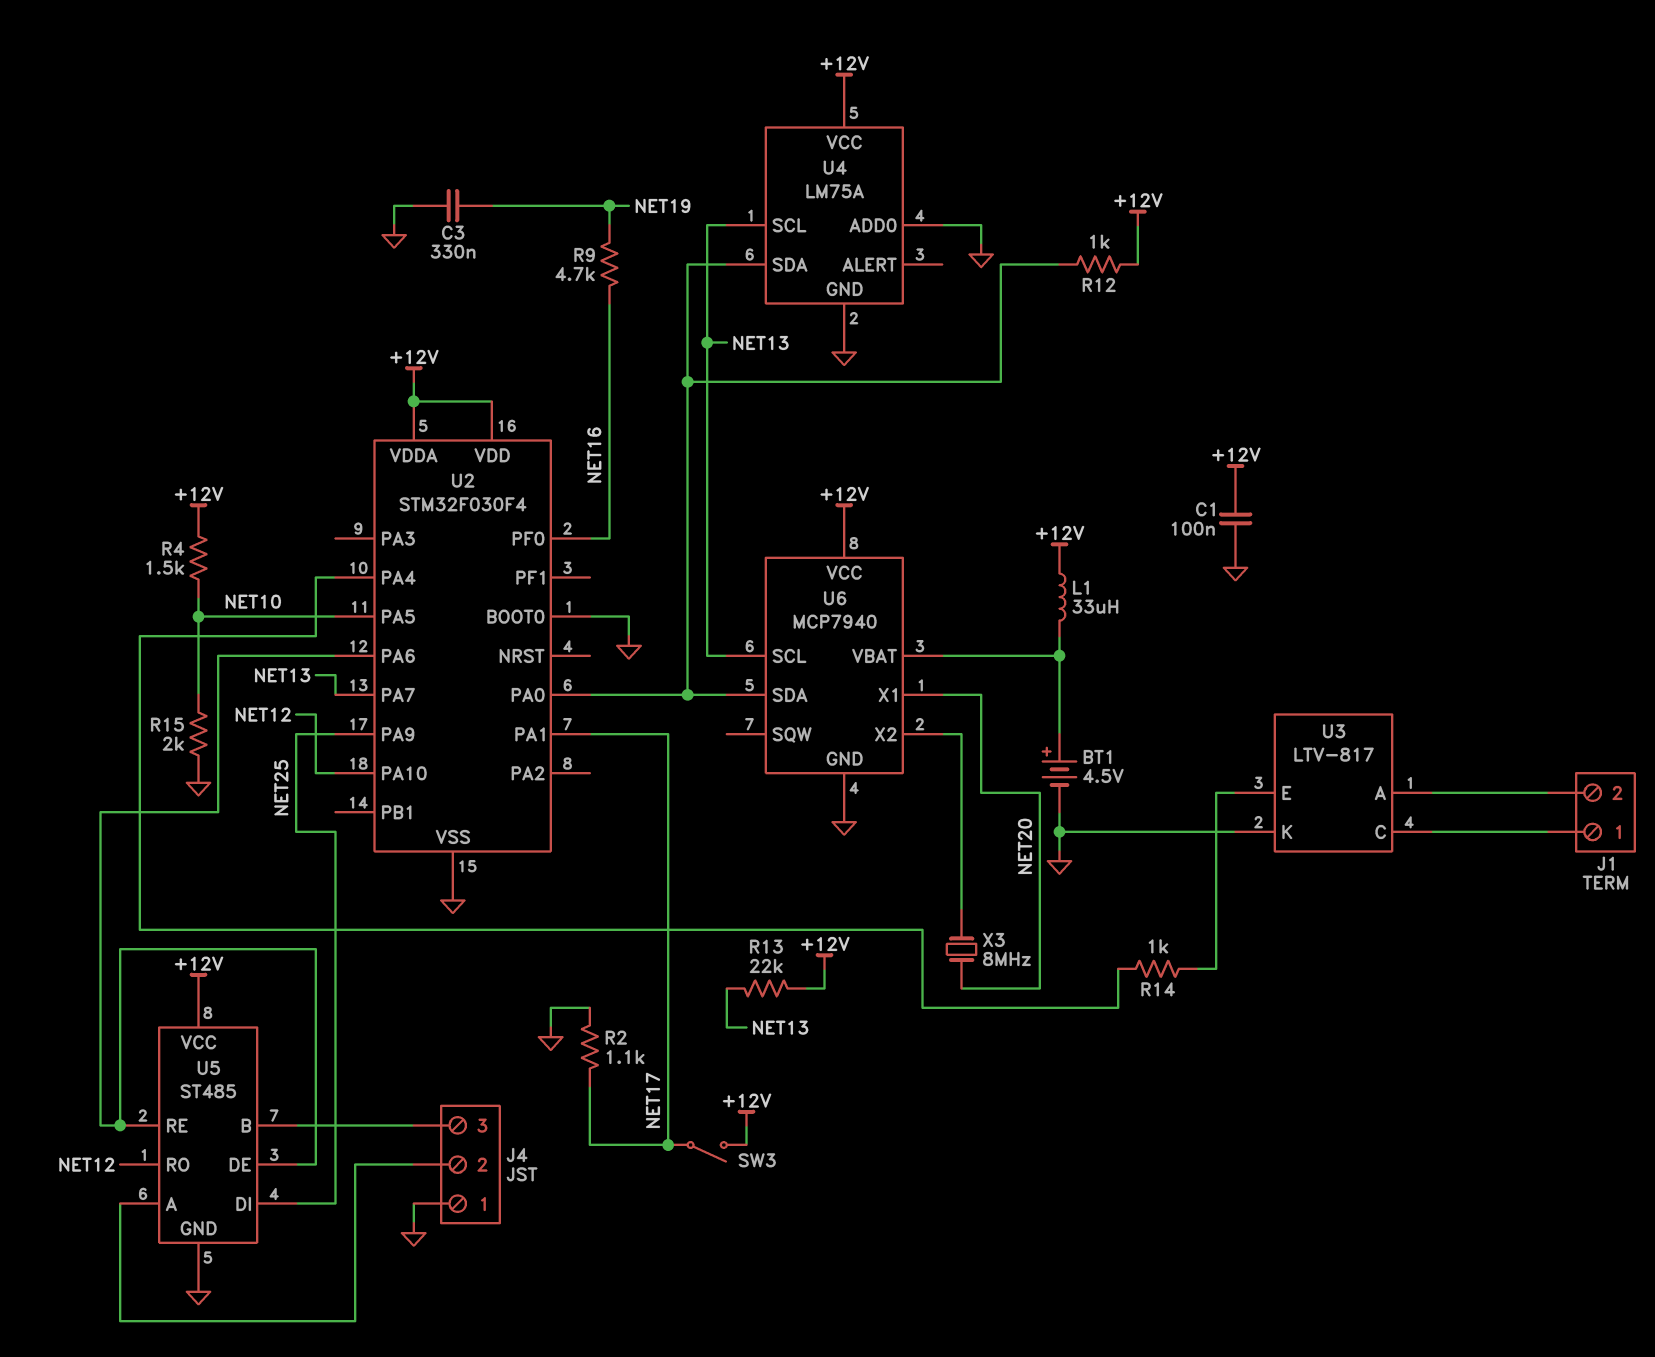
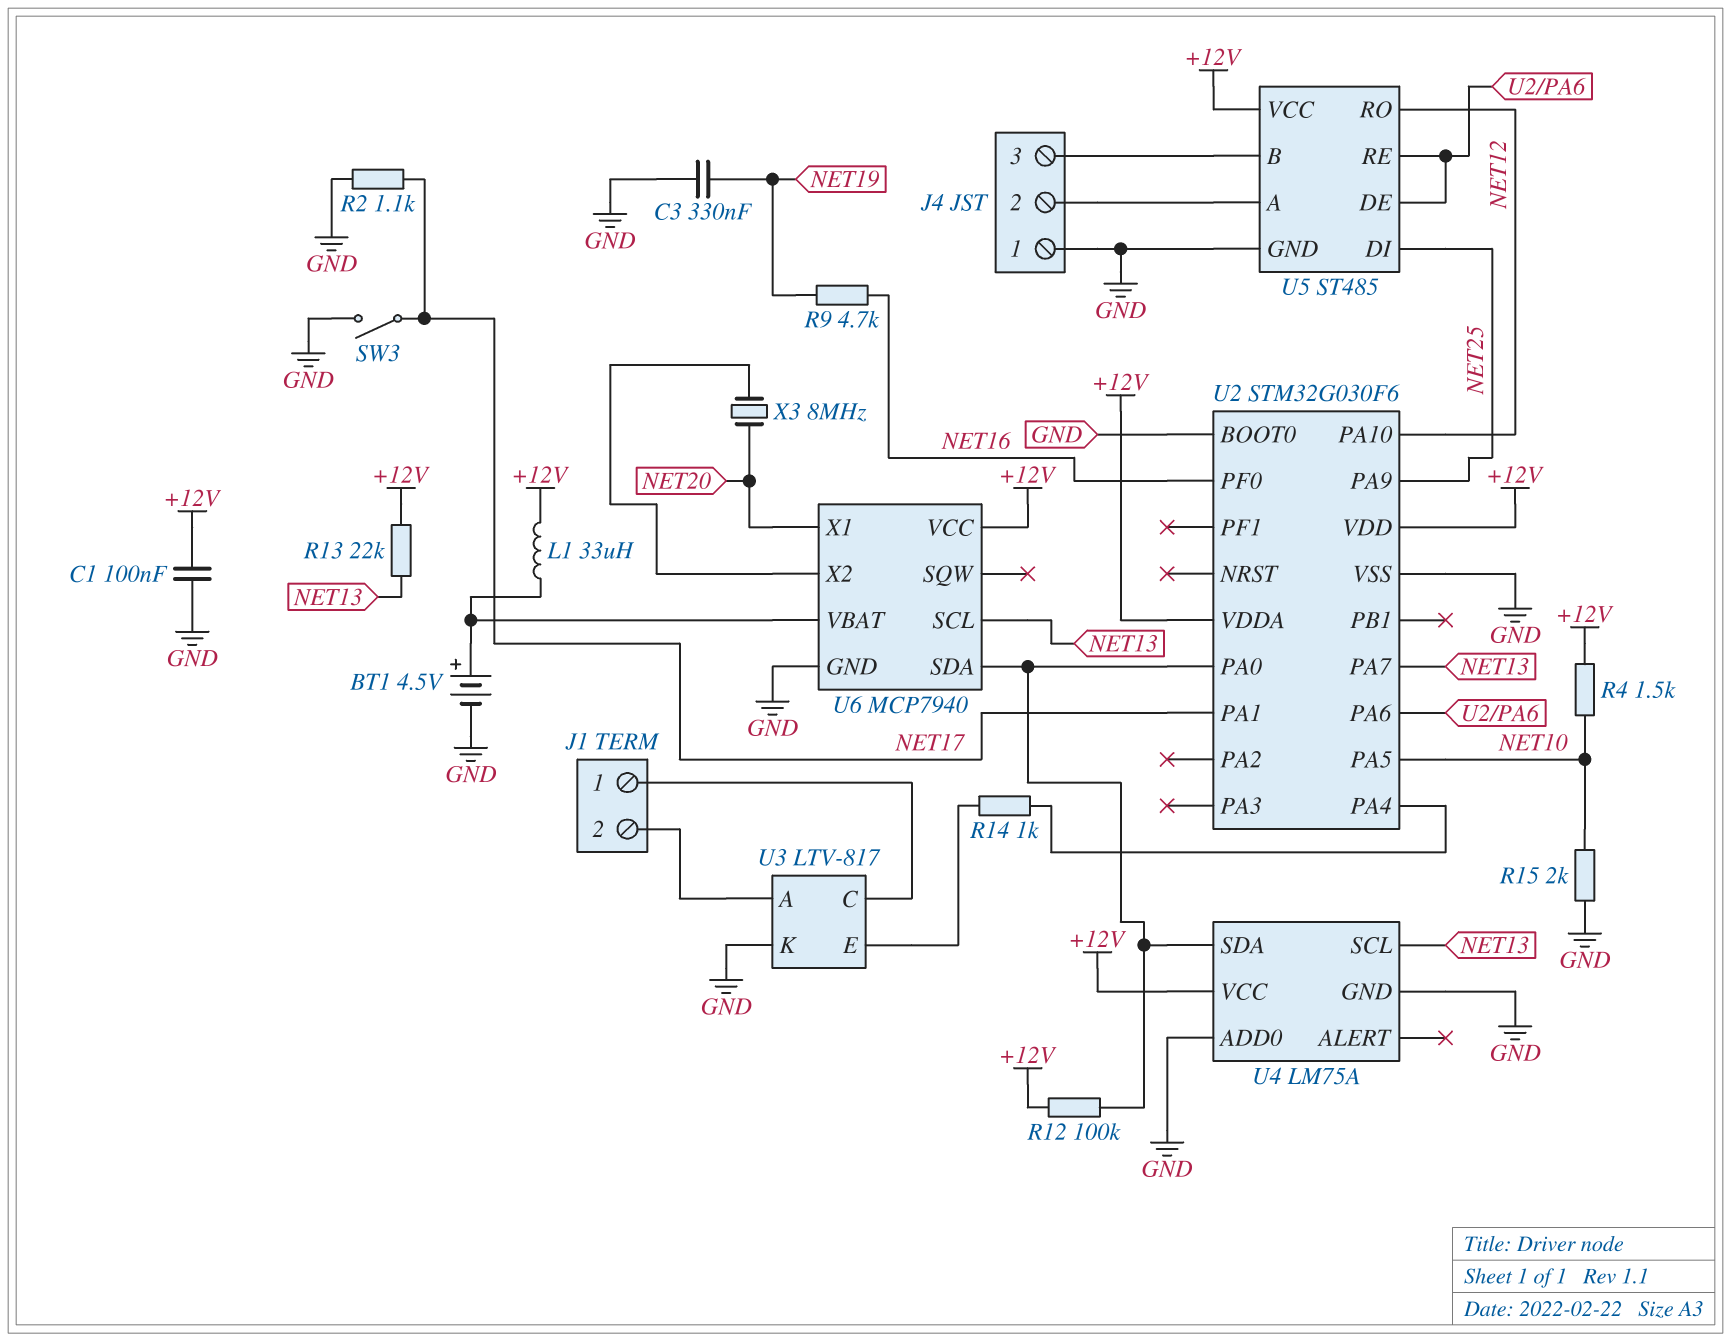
R12: 1k (+12V, U2/PA0) -> 100k (+12V, U2/PA0)
SW3: switch (+12V, NET17) -> switch (GND, NET17)
U2: STM32F030F4 -> STM32G030F6

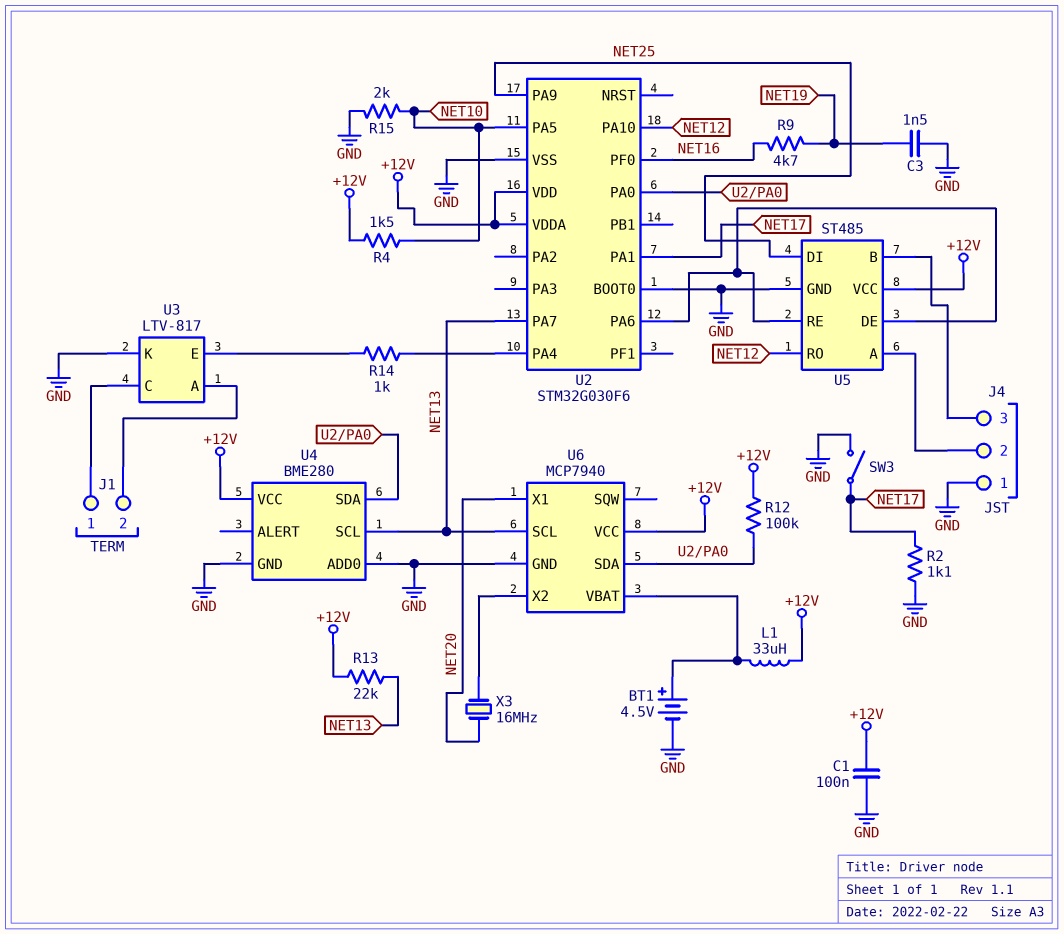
C3: 330nF (GND, NET19) -> 1.5nF (GND, NET19)
U4: LM75A -> BME280
X3: 8MHz (NET20, U6/X2) -> 16MHz (NET20, U6/X2)

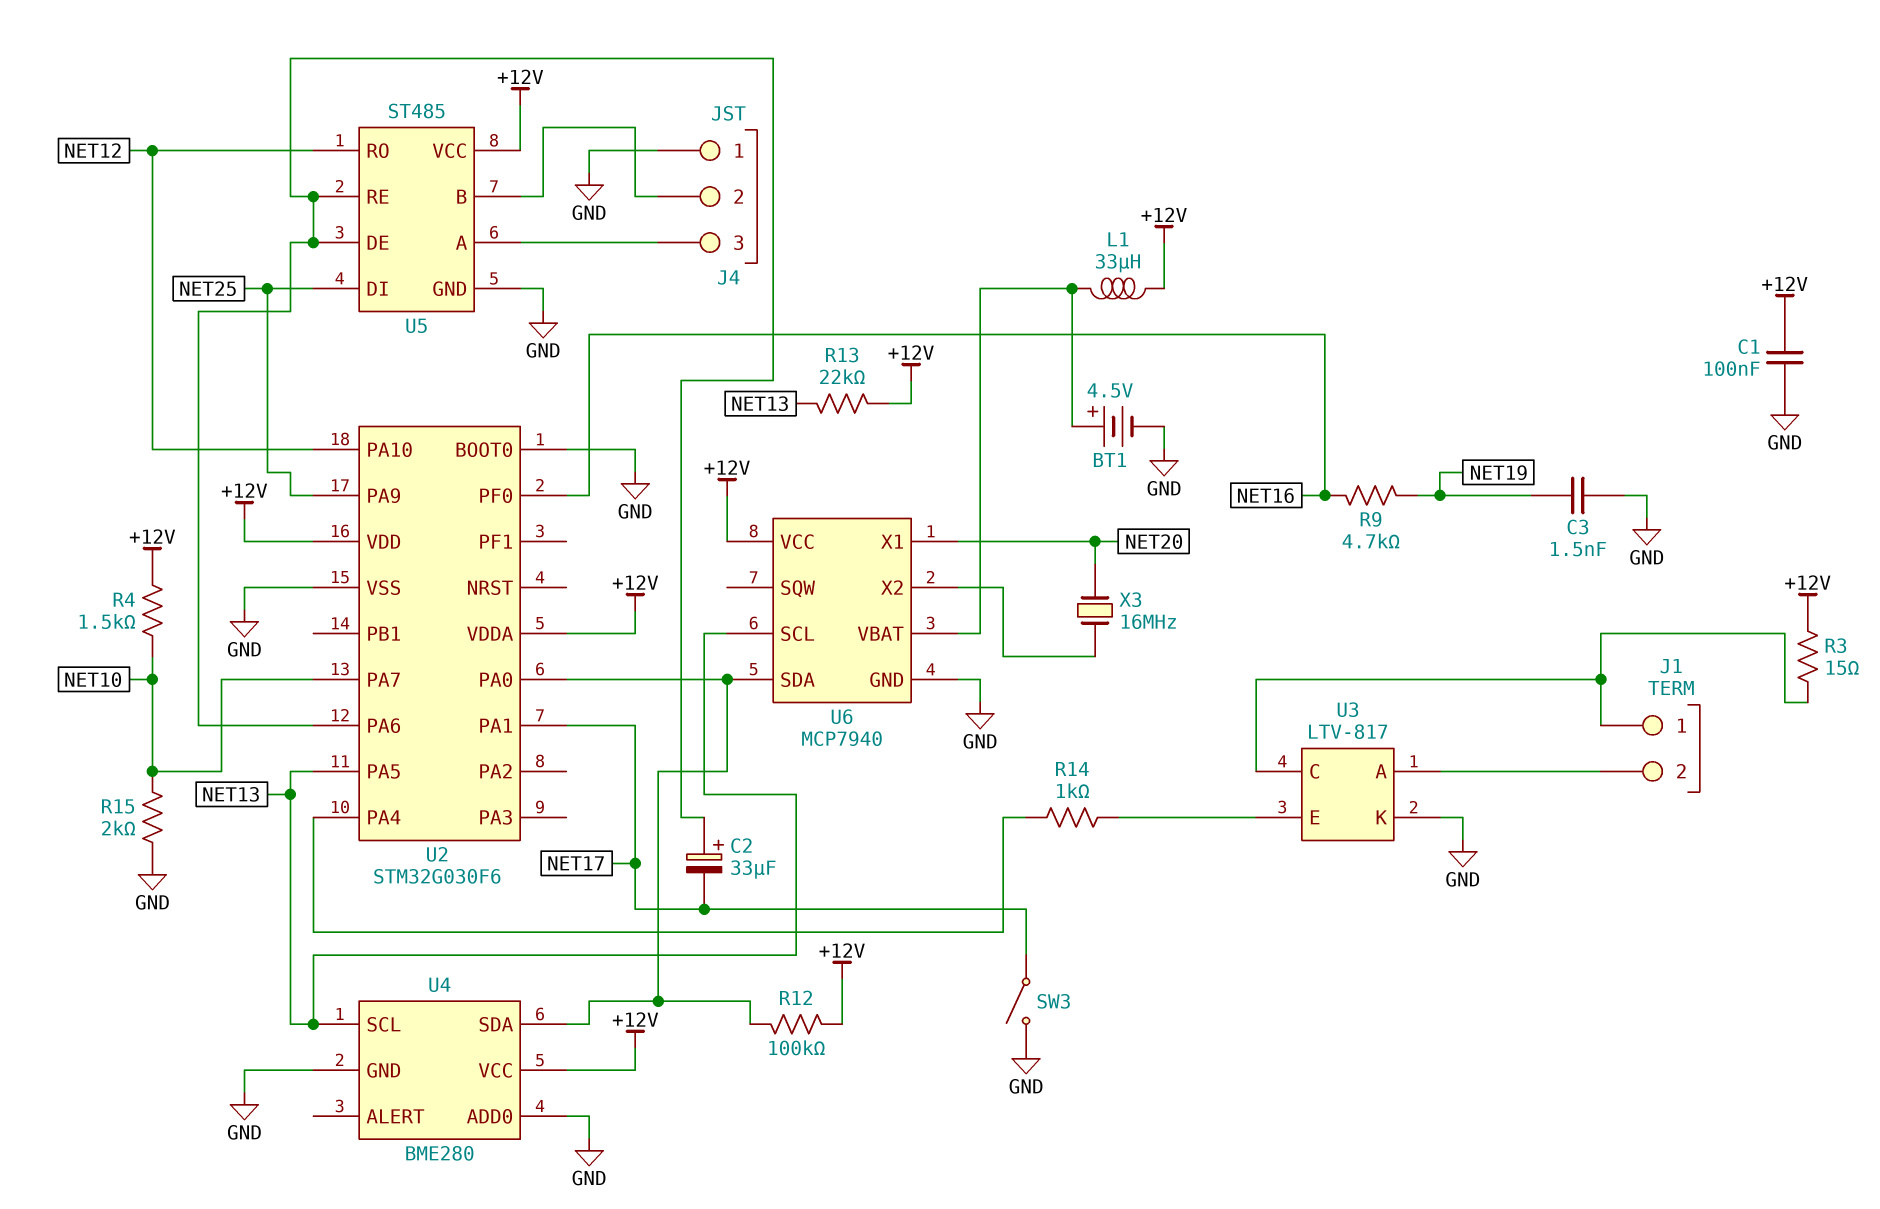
C2: none -> 33uF (plus U2/PA6, minus NET17)
R2: 1.1k (GND, NET17) -> none
R3: none -> 15 (+12V, J1/1)
U2 pin PA5: NET10 -> NET13
U2 pin PA7: NET13 -> NET10
U5 pin A: J4/2 -> J4/3
U5 pin B: J4/3 -> J4/2

